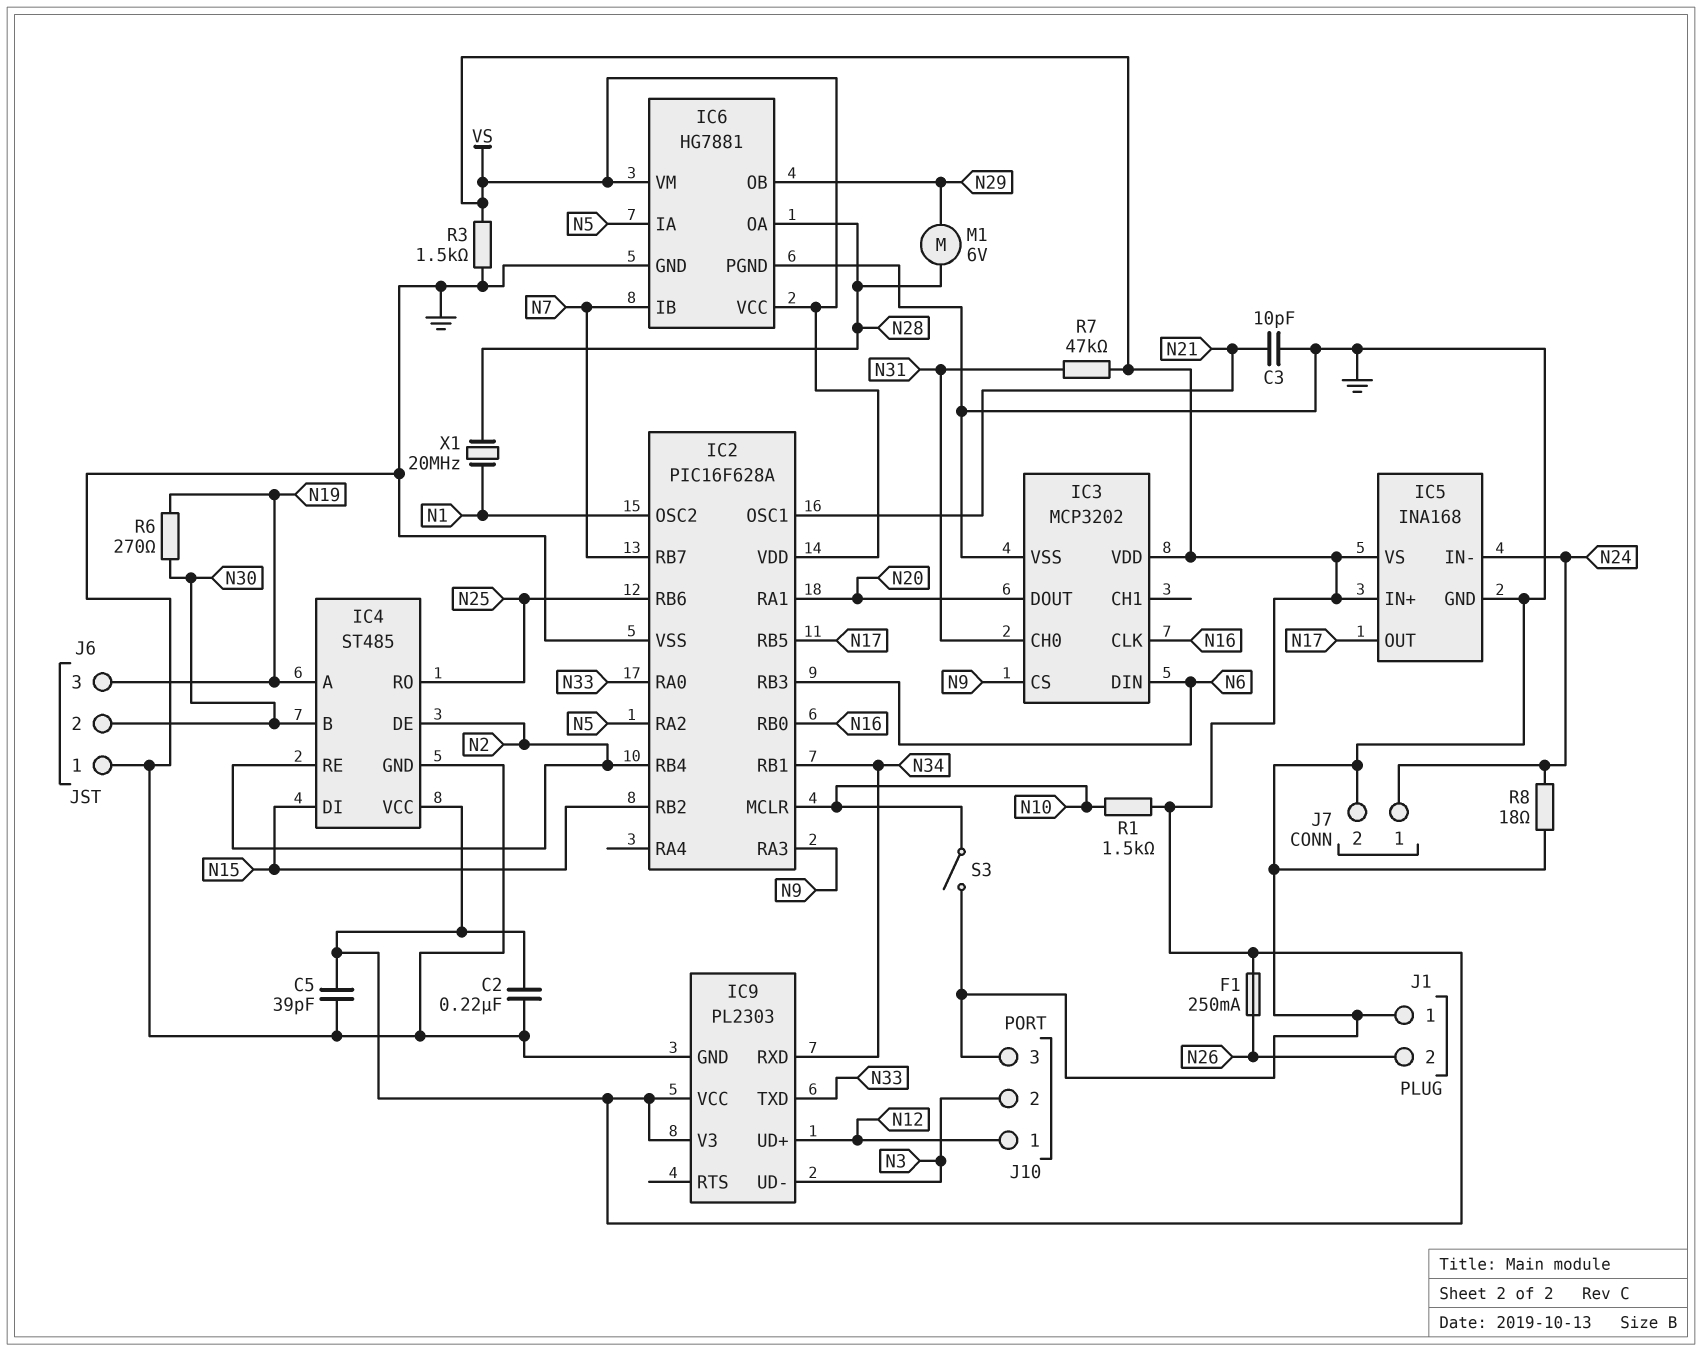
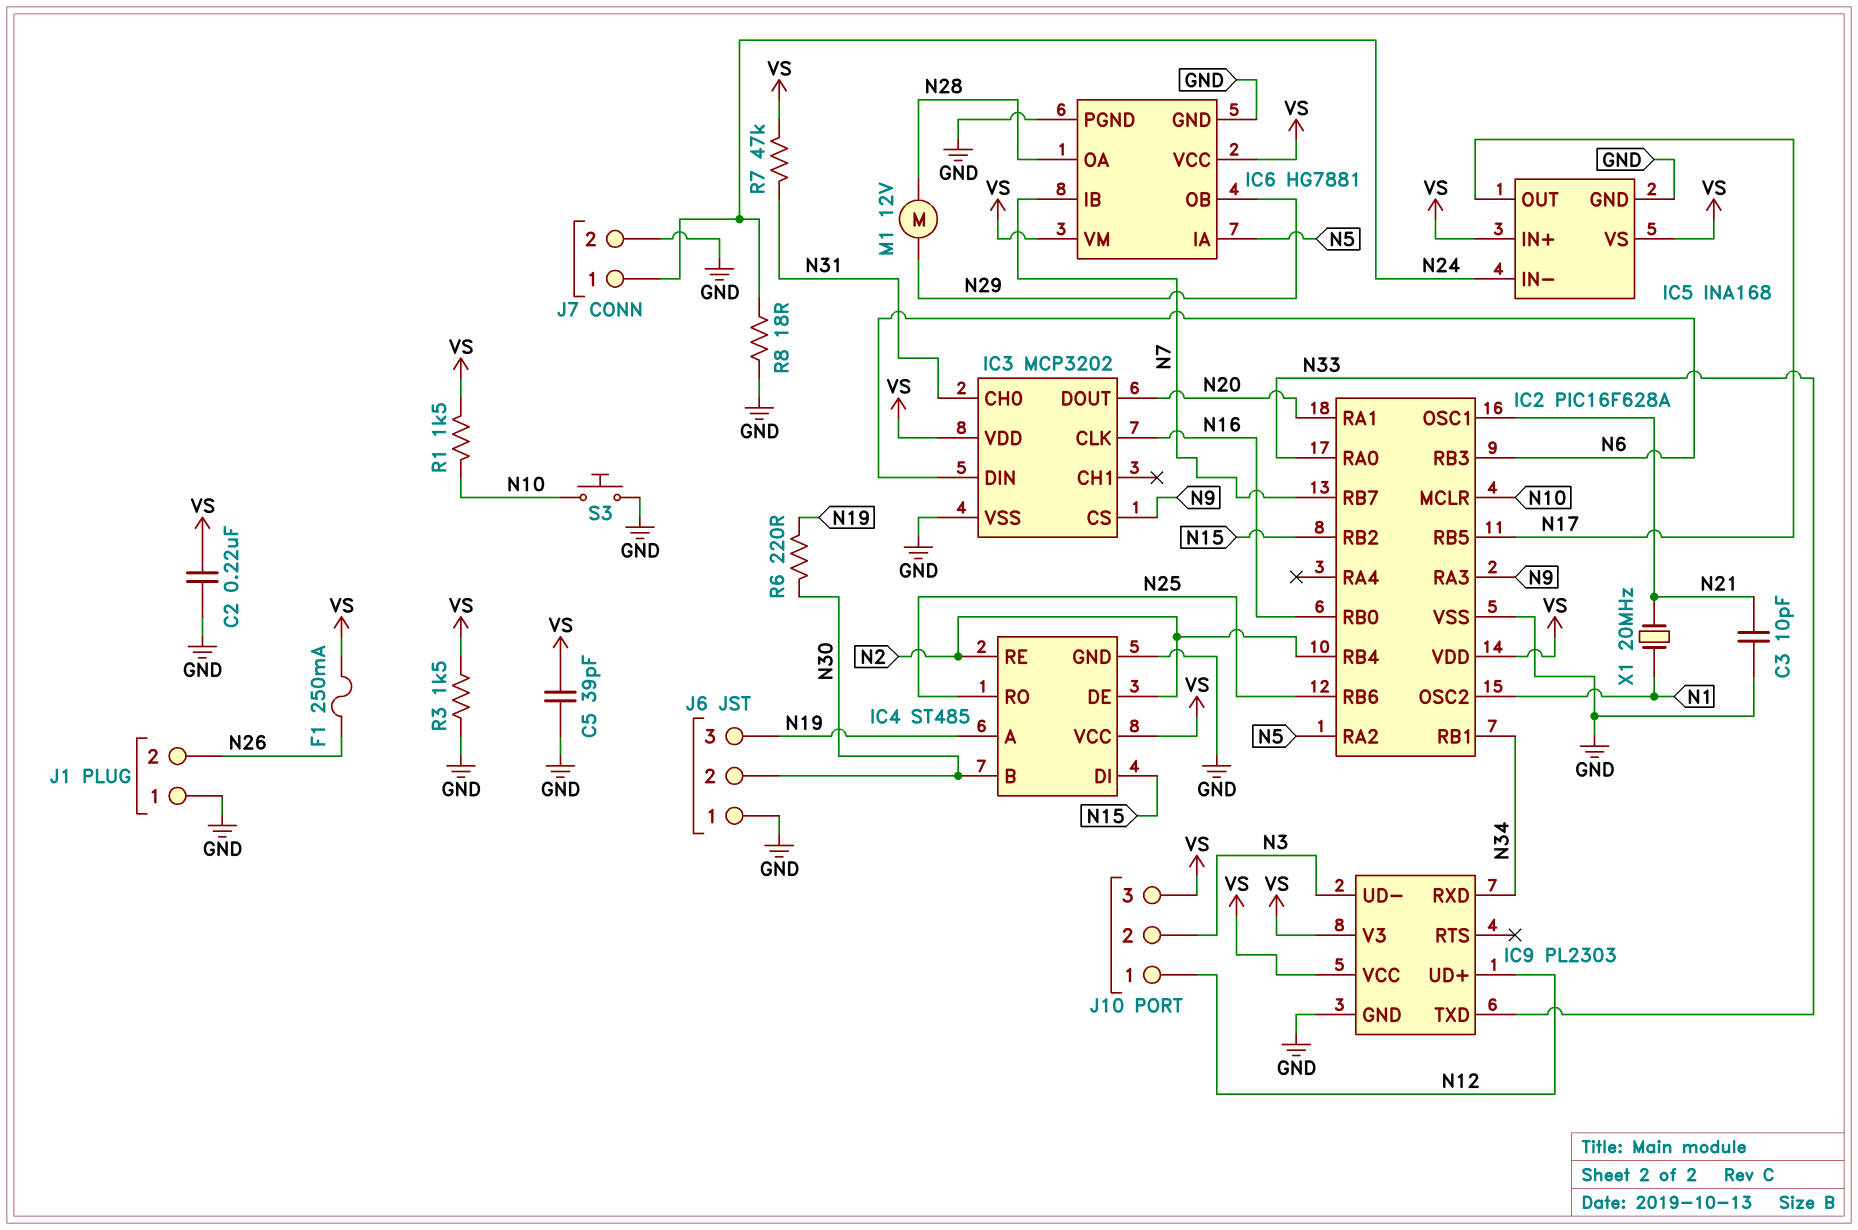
J10 pin 3: GND -> VS
M1: motor 6V (N28, N29) -> motor 12V (N28, N29)
R6: 270 (N19, N30) -> 220 (N19, N30)
S3: switch (GND, N10) -> button (GND, N10)
X1: 20MHz (N1, N28) -> 20MHz (N1, N21)

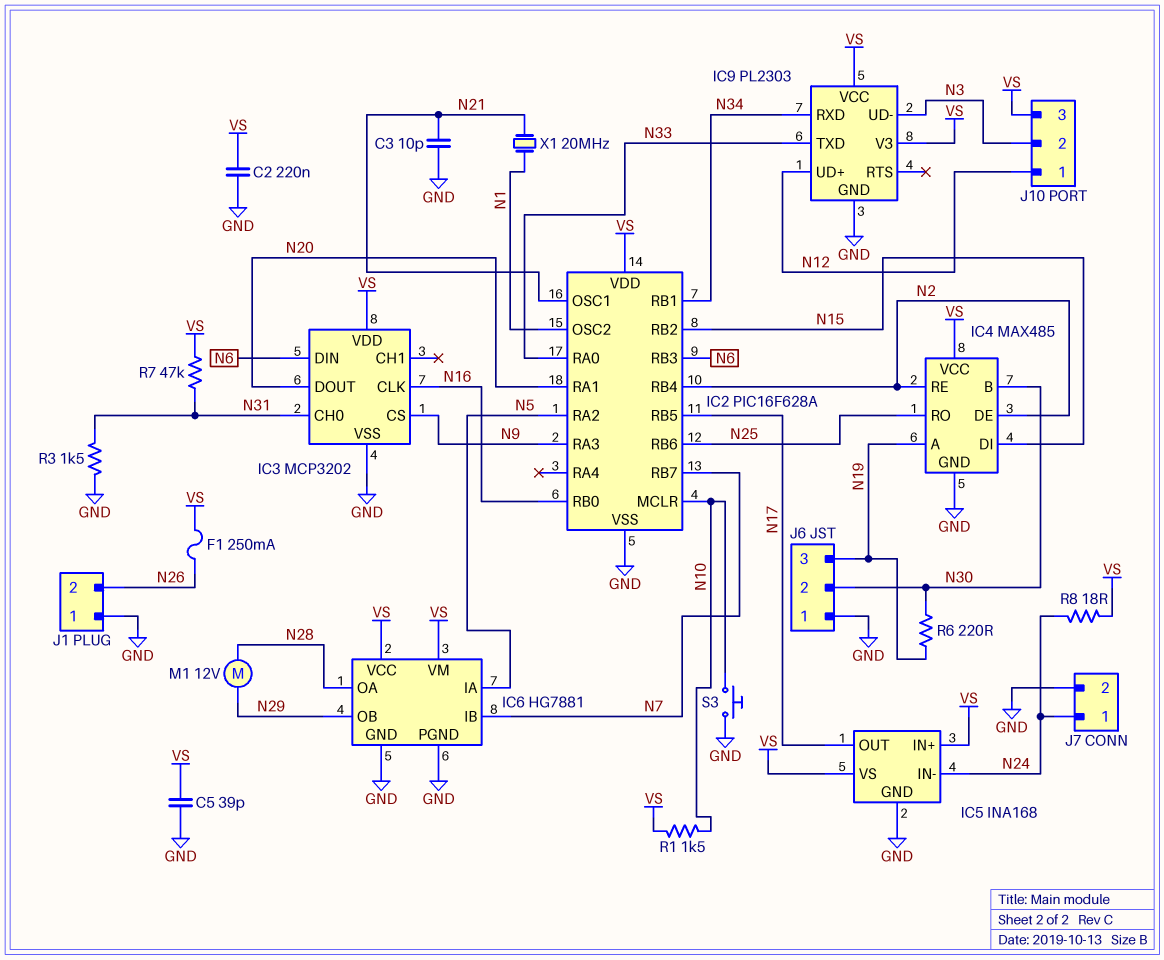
IC4: ST485 -> MAX485
R3: 1.5k (GND, VS) -> 1.5k (GND, N31)
R8: 18 (GND, N24) -> 18 (N24, VS)

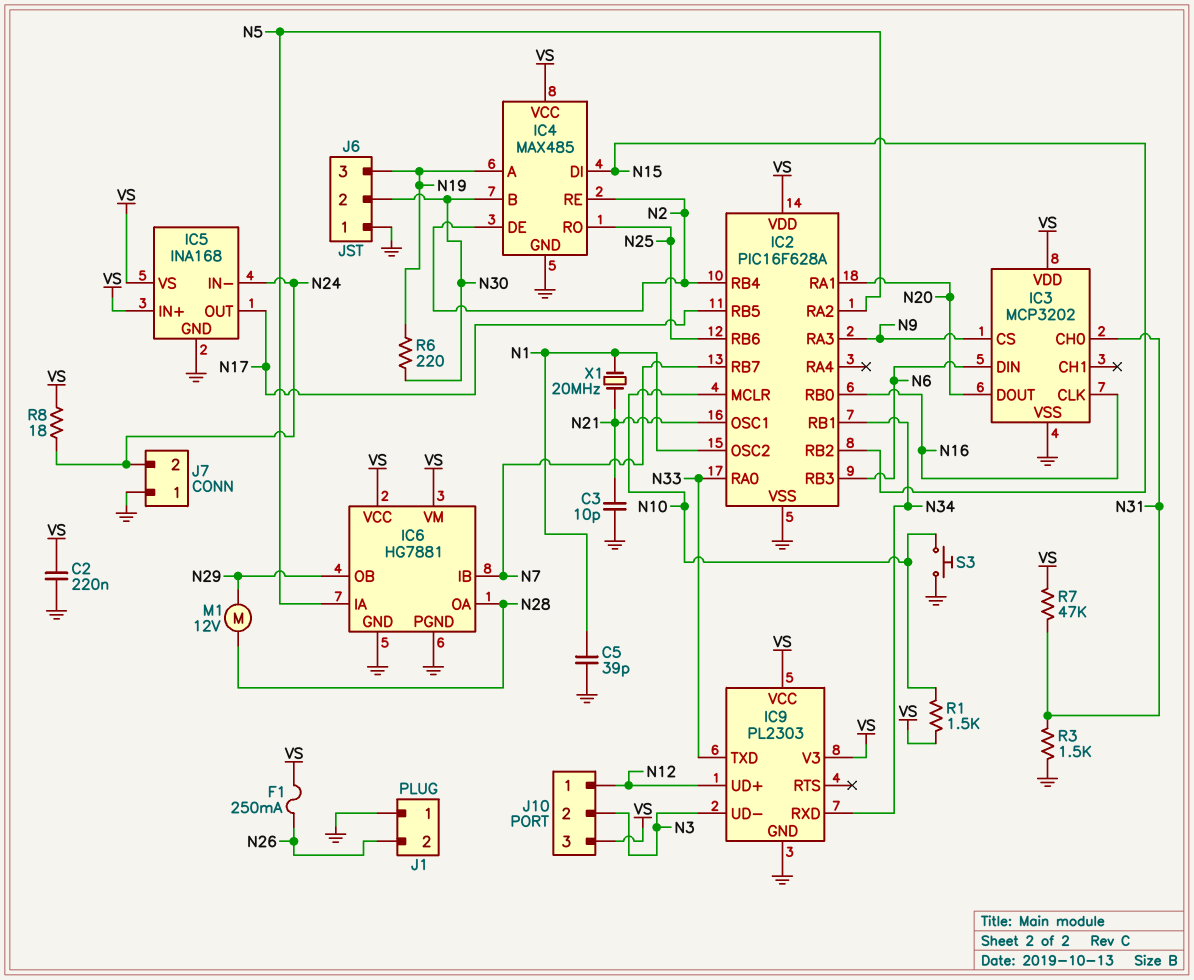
C5: 39pF (GND, VS) -> 39pF (GND, N1)
J7 pin 1: N24 -> GND
J7 pin 2: GND -> N24

